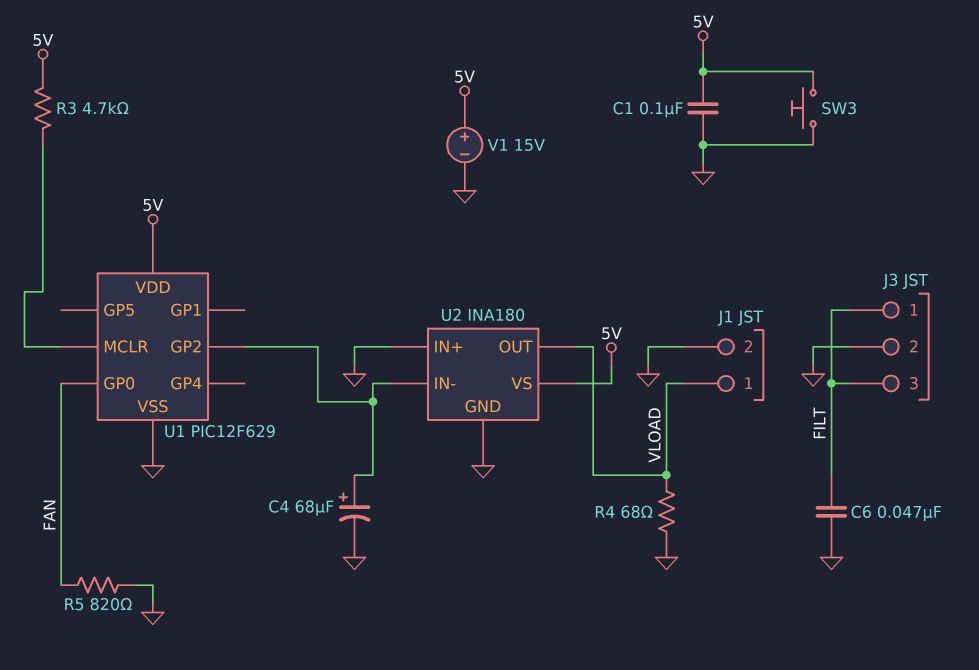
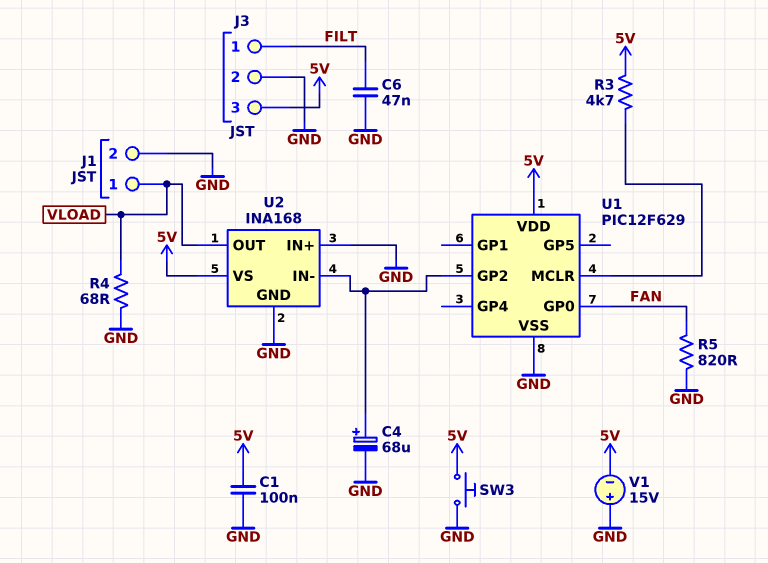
J3 pin 3: FILT -> 5V
U2: INA180 -> INA168
V1: 15V (plus 5V, minus GND) -> 15V (plus GND, minus 5V)

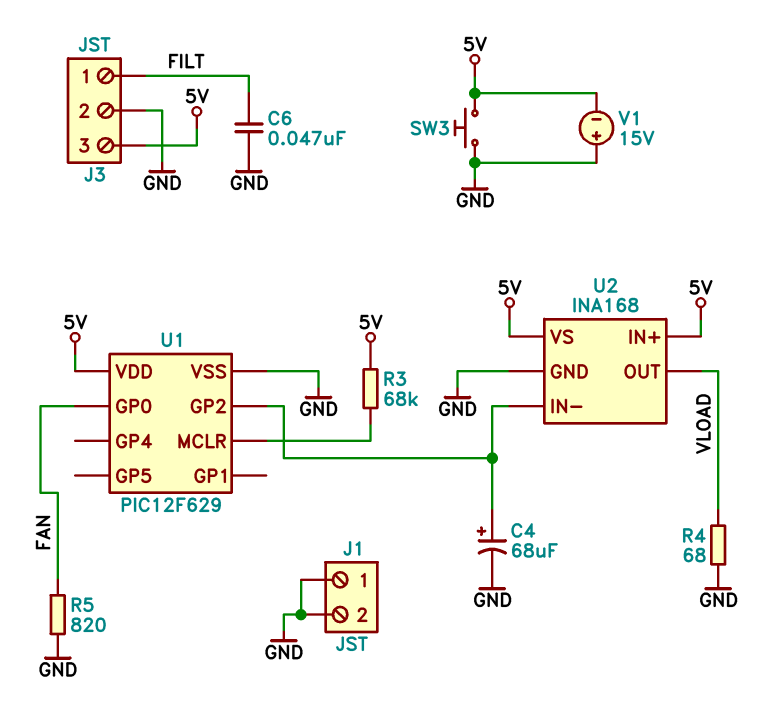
C1: 100nF (5V, GND) -> none
J1 pin 1: VLOAD -> GND
R3: 4.7k (5V, U1/MCLR) -> 68k (5V, U1/MCLR)
U2 pin IN+: GND -> 5V

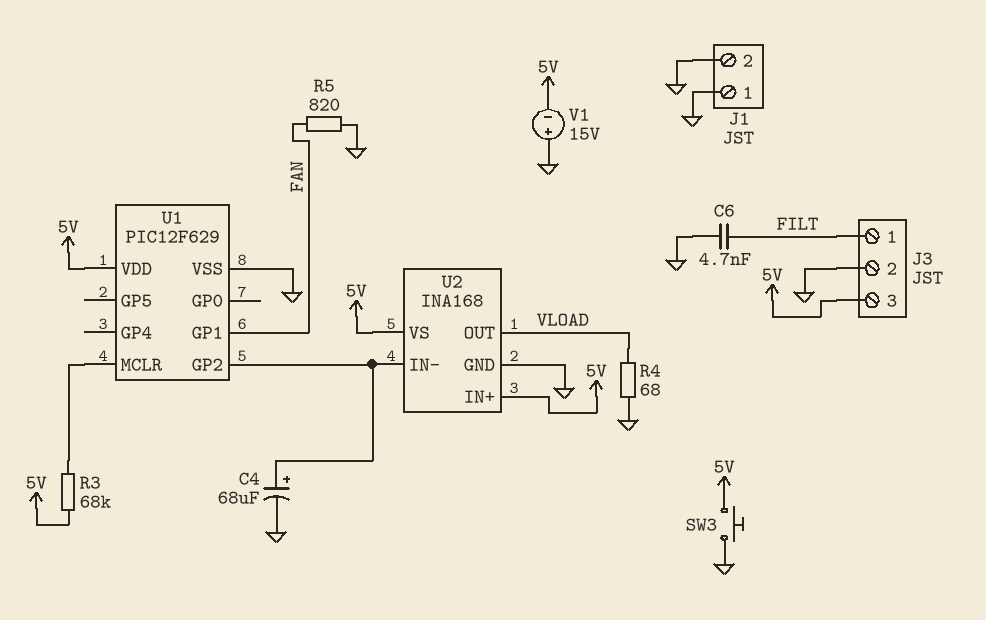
C6: 47nF (FILT, GND) -> 4.7nF (FILT, GND)
U1 pin GP0: FAN -> none
U1 pin GP1: none -> FAN

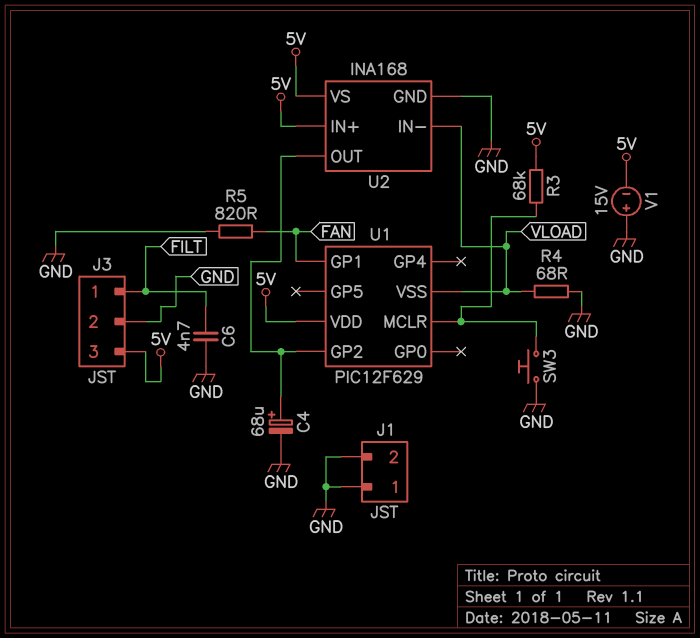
SW3: button (5V, GND) -> button (GND, U1/MCLR)
U1 pin VSS: GND -> VLOAD
U2 pin IN-: U1/GP2 -> VLOAD
U2 pin OUT: VLOAD -> U1/GP2

